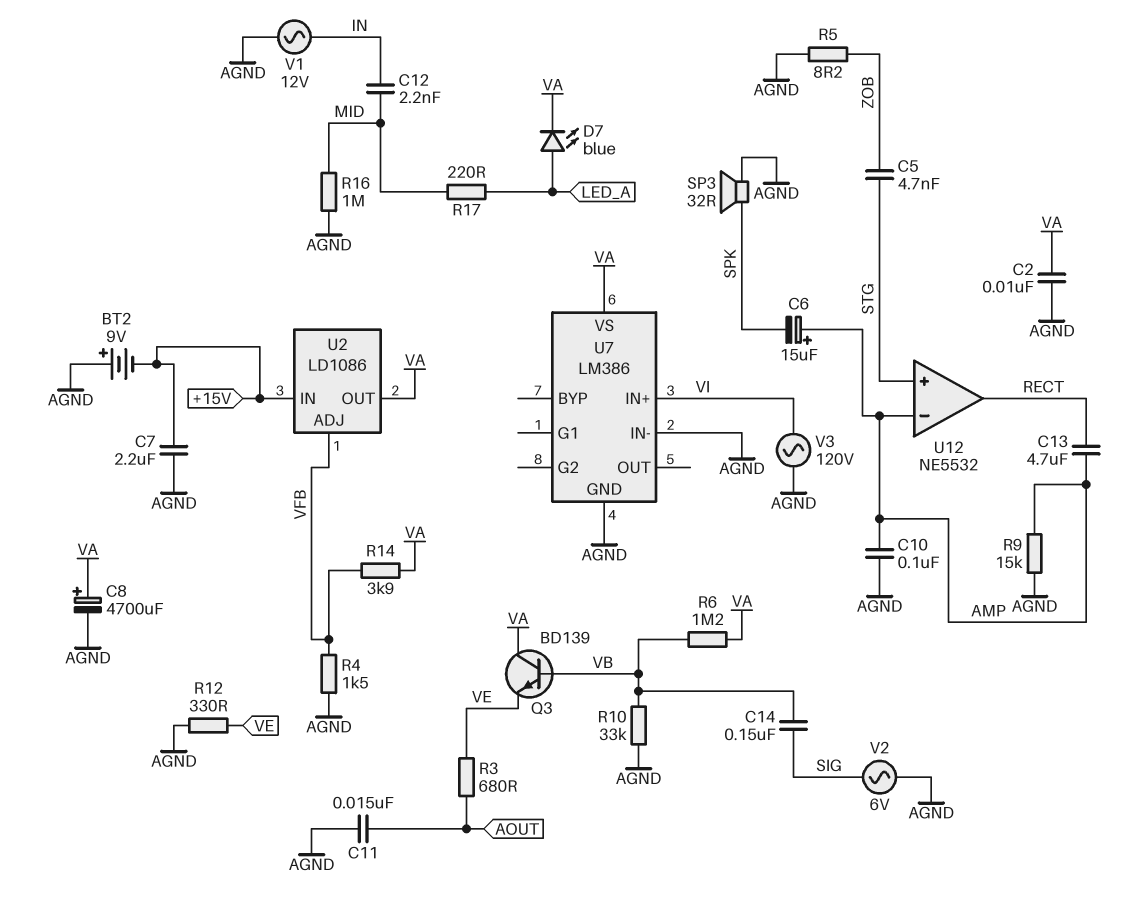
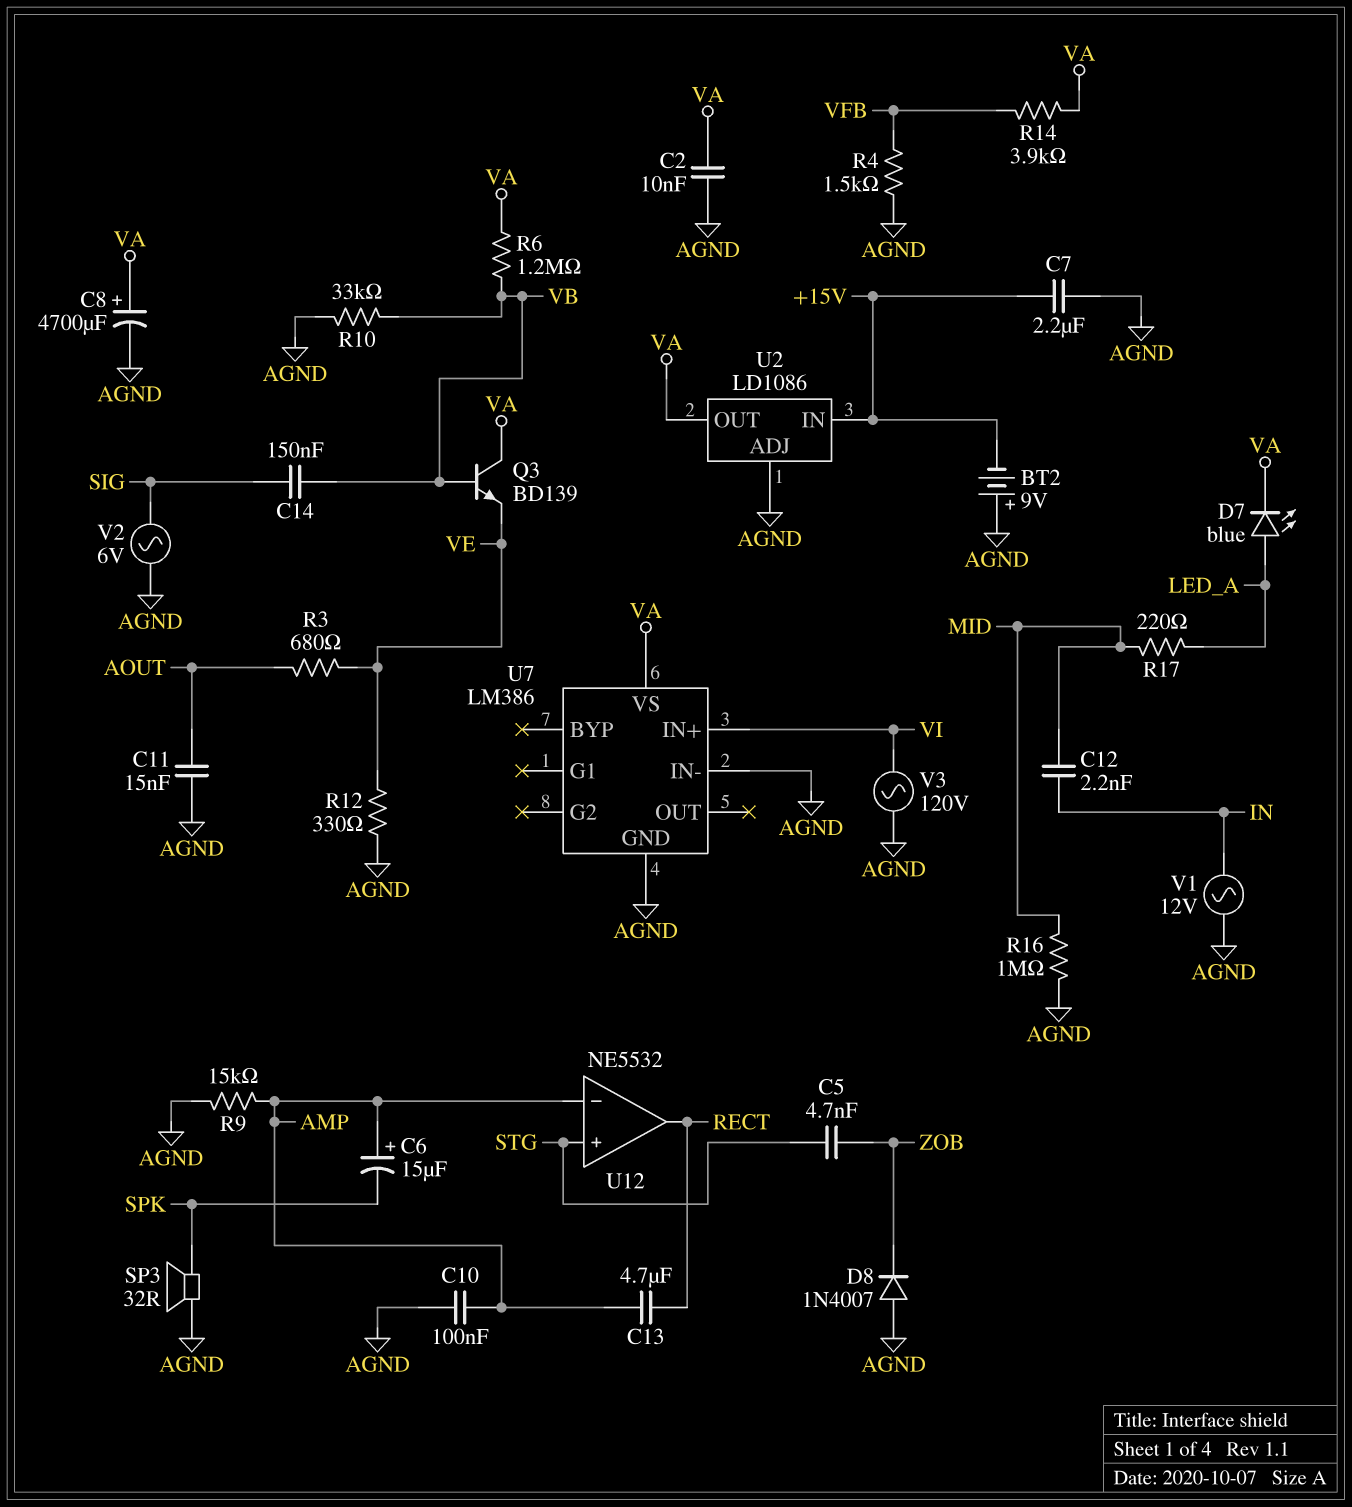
D8: none -> diode 1N4007 (A AGND, K ZOB)
R5: 8.2 (AGND, ZOB) -> none
U2 pin ADJ: VFB -> AGND

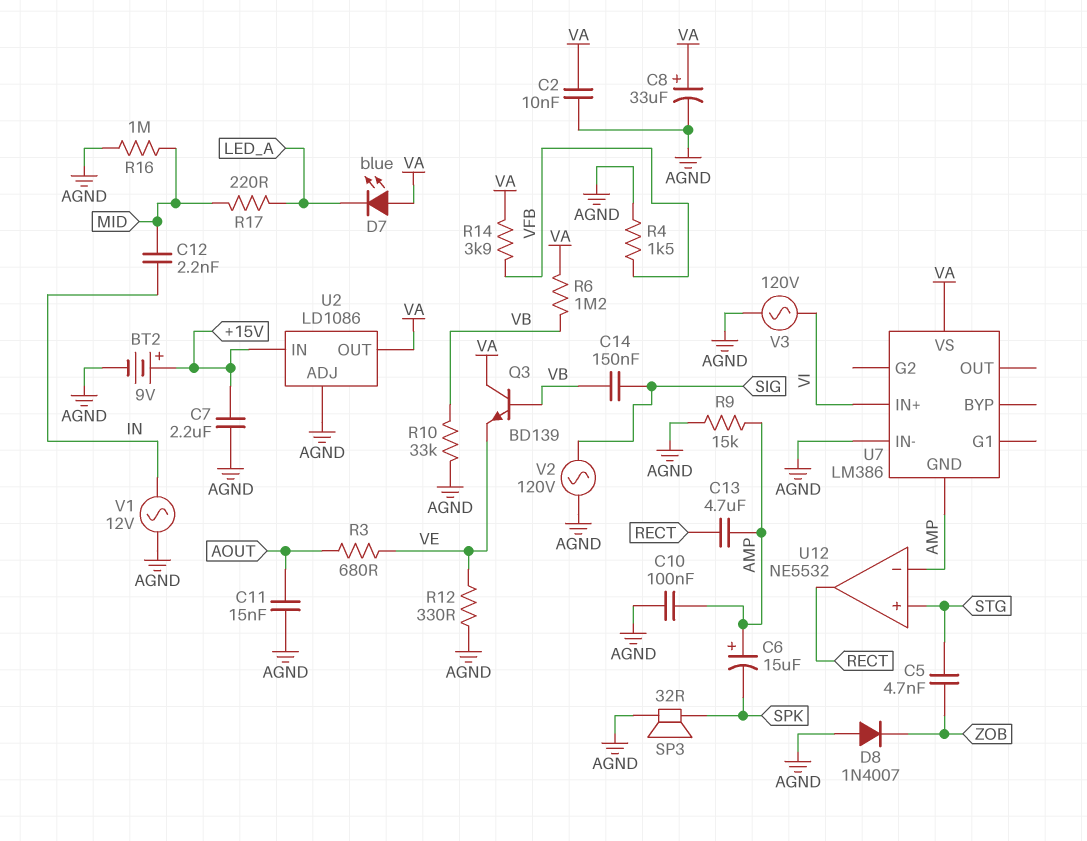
BT2: 9V (plus AGND, minus +15V) -> 9V (plus +15V, minus AGND)
C8: 4700uF (plus VA, minus AGND) -> 33uF (plus VA, minus AGND)
D7: LED blue (A LED_A, K VA) -> LED blue (A VA, K LED_A)
U7 pin GND: AGND -> AMP
V2: AC 6V (AGND, SIG) -> AC 120V (AGND, SIG)

